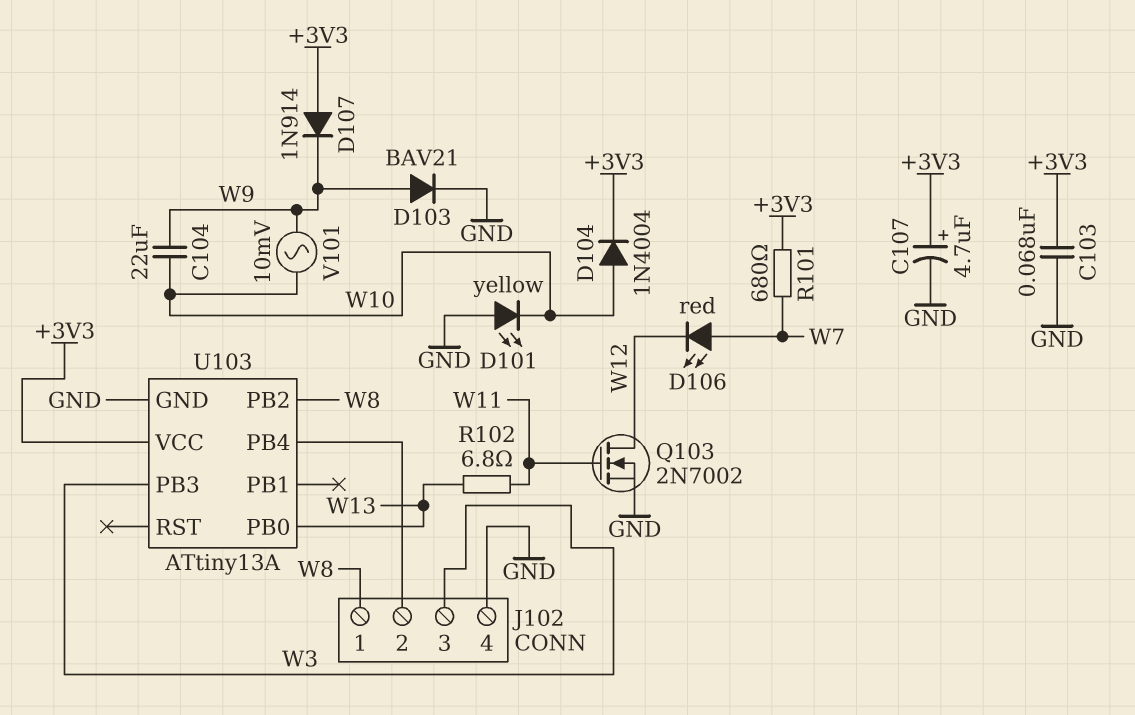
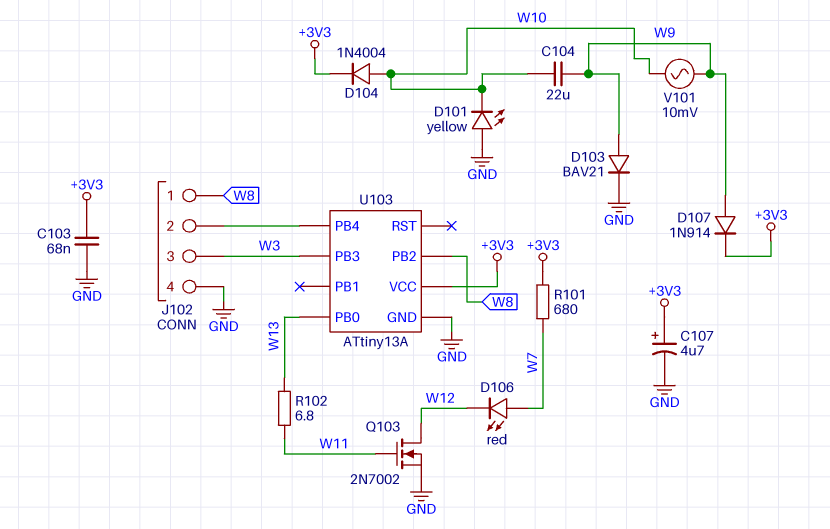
D107: diode 1N914 (A +3V3, K W9) -> diode 1N914 (A W9, K +3V3)

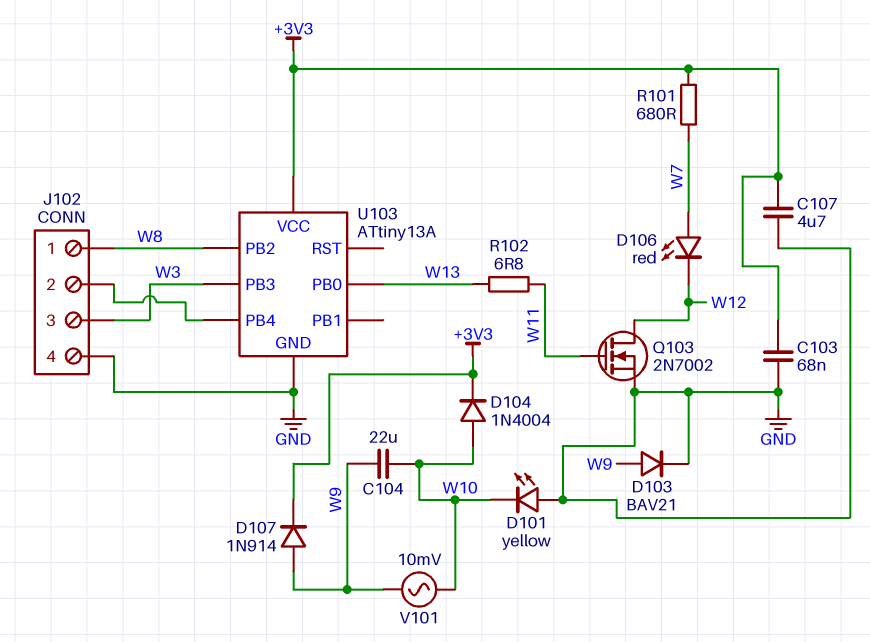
C107: 4.7uF (plus +3V3, minus GND) -> 4.7uF (+3V3, GND)

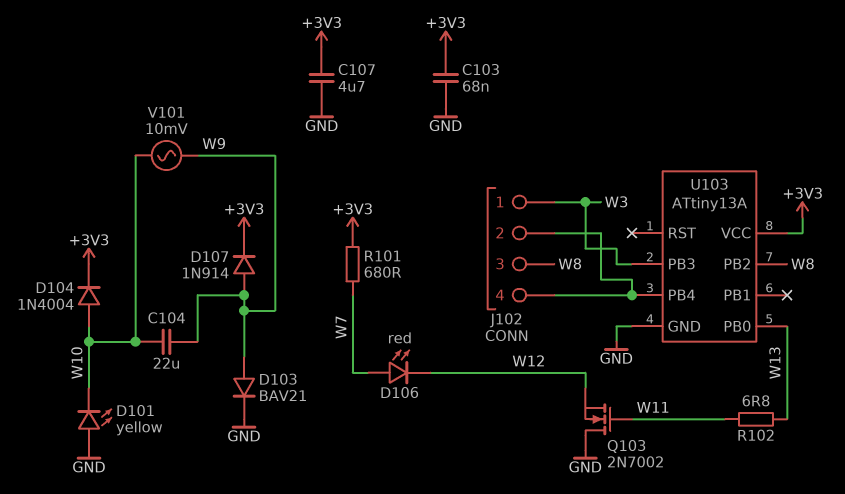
J102 pin 1: W8 -> W3
J102 pin 3: W3 -> W8
J102 pin 4: GND -> J102/2
Q103: NMOS 2N7002 (G W11, D W12, S GND) -> NMOS 2N7002 (G W11, D GND, S W12)

